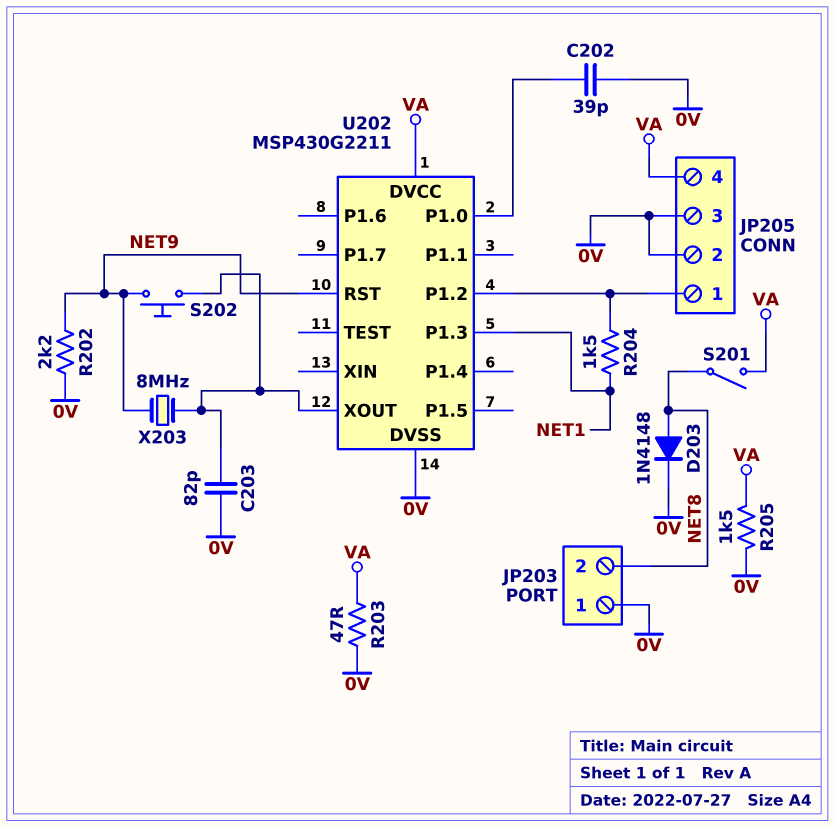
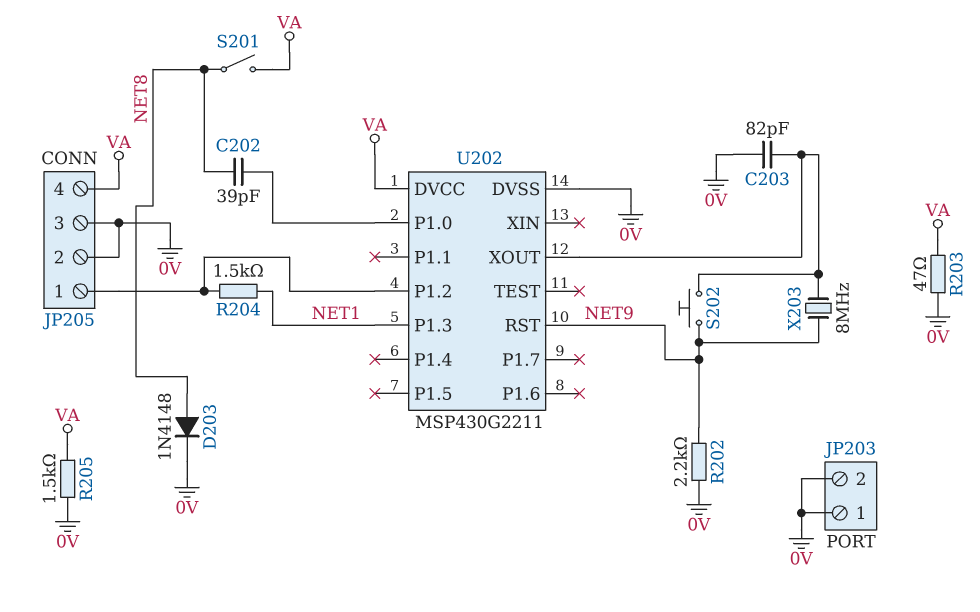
C202: 39pF (0V, U202/P1.0) -> 39pF (NET8, U202/P1.0)
JP203 pin 2: NET8 -> 0V

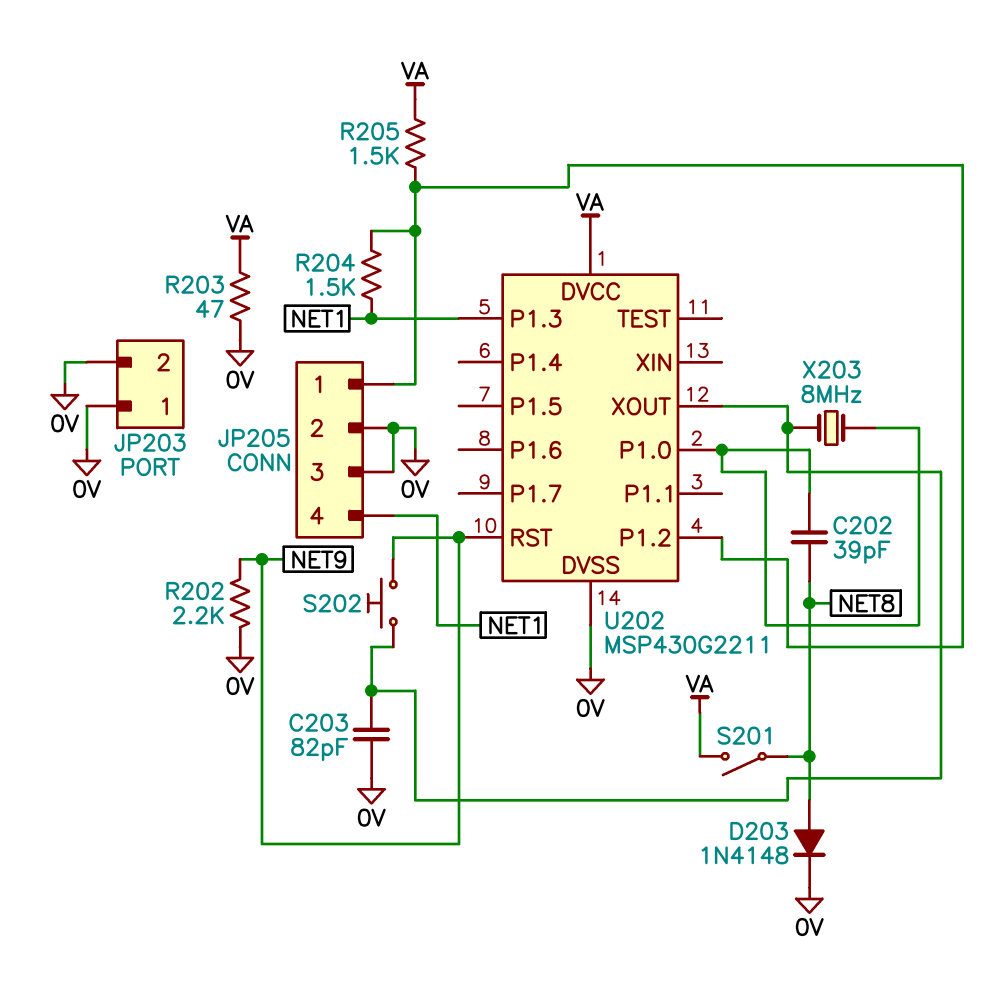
JP205 pin 4: VA -> NET1
R205: 1.5k (0V, VA) -> 1.5k (JP205/1, VA)
X203: 8MHz (NET9, U202/XOUT) -> 8MHz (U202/P1.0, U202/XOUT)

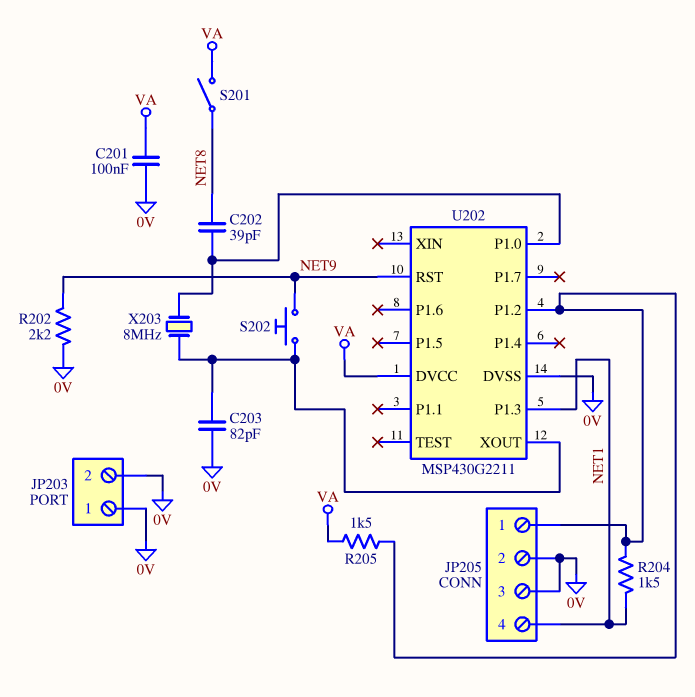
C201: none -> 100nF (0V, VA)
D203: diode 1N4148 (A NET8, K 0V) -> none
R203: 47 (0V, VA) -> none

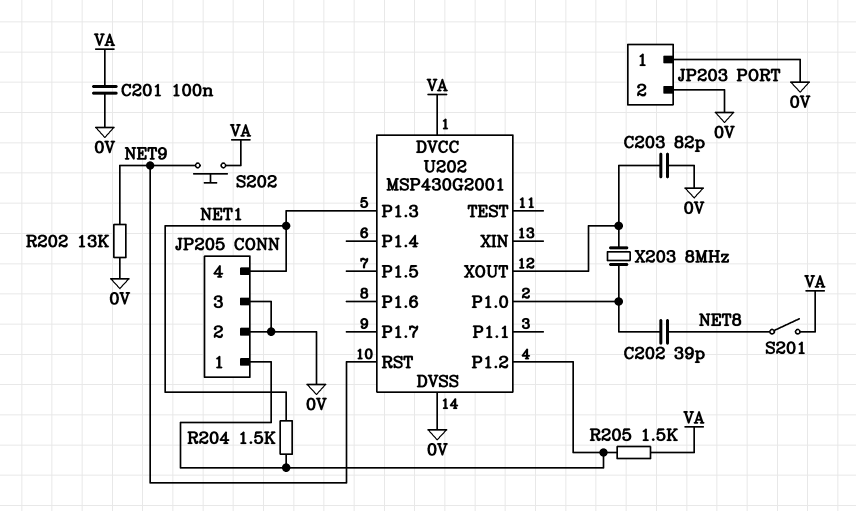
R202: 2.2k (0V, NET9) -> 13k (0V, NET9)
S202: button (NET9, U202/XOUT) -> button (NET9, VA)
U202: MSP430G2211 -> MSP430G2001

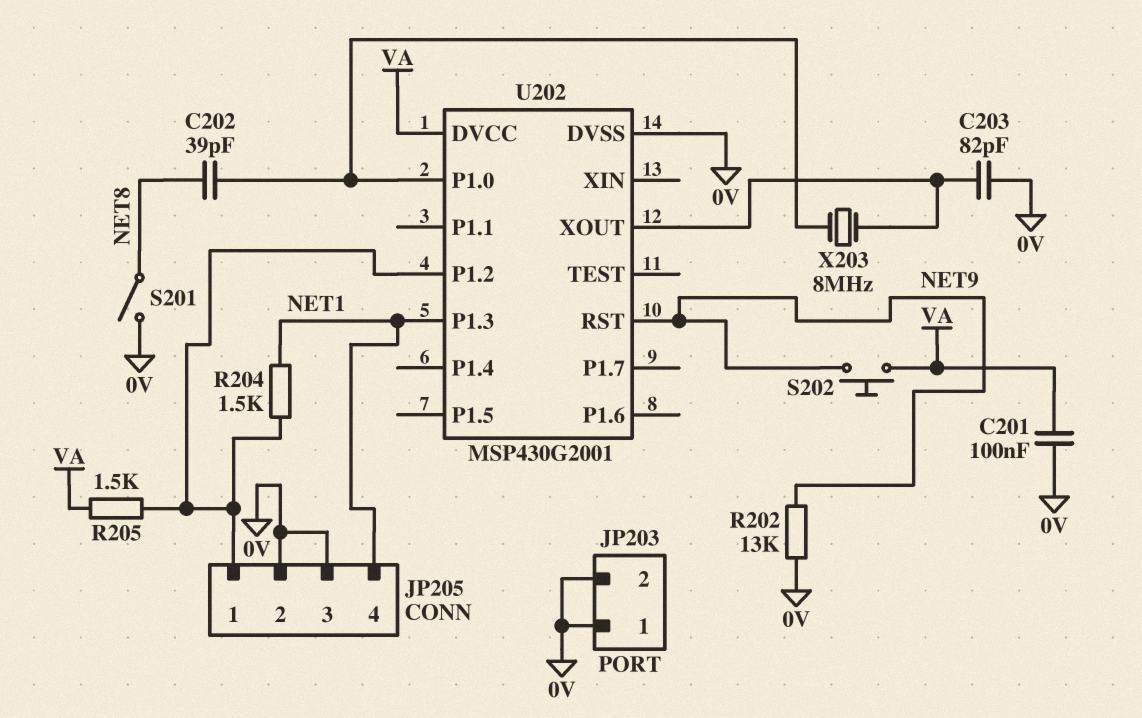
S201: switch (NET8, VA) -> switch (0V, NET8)

